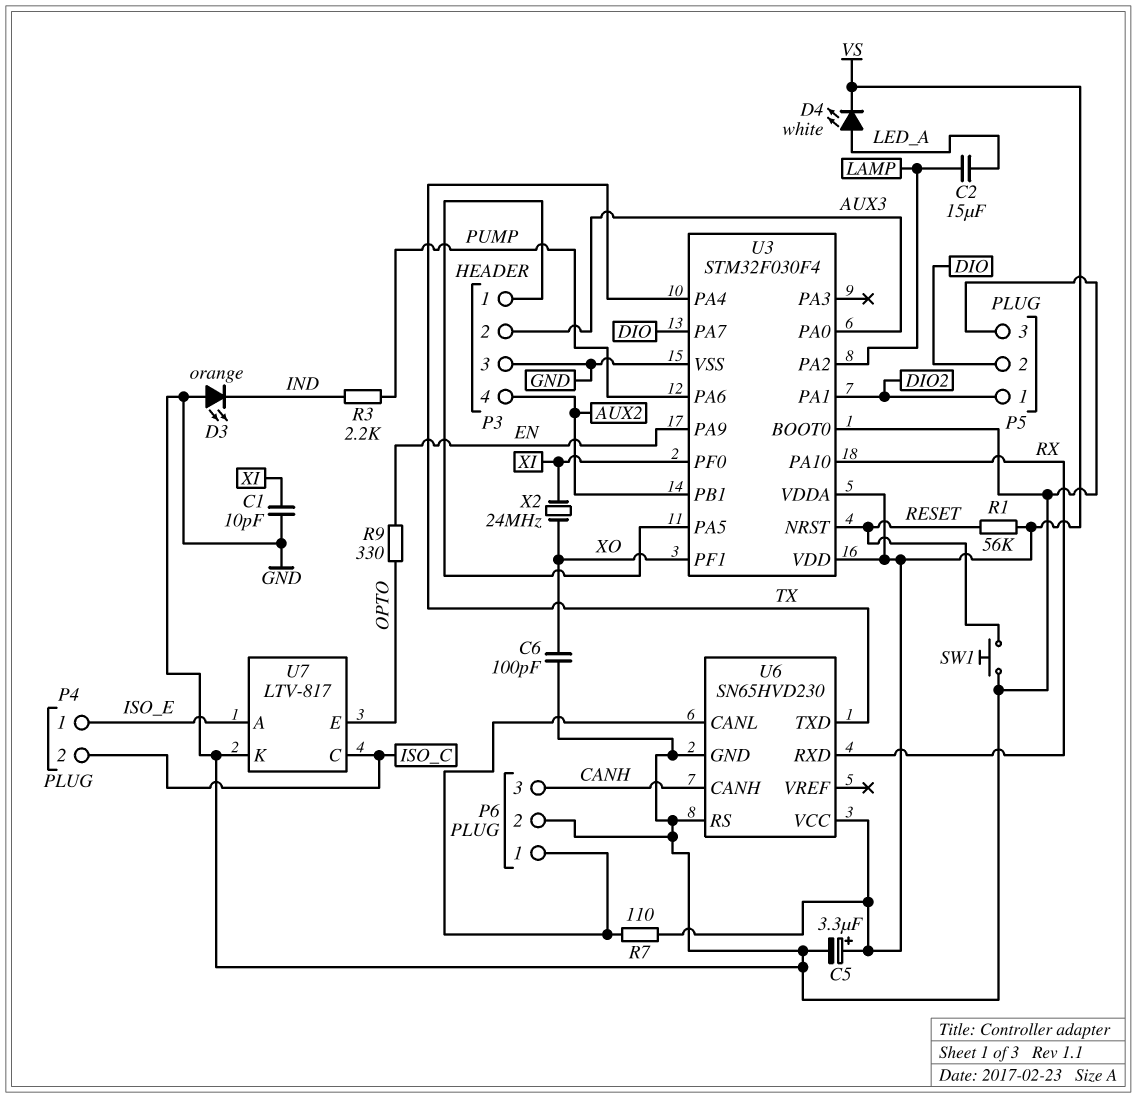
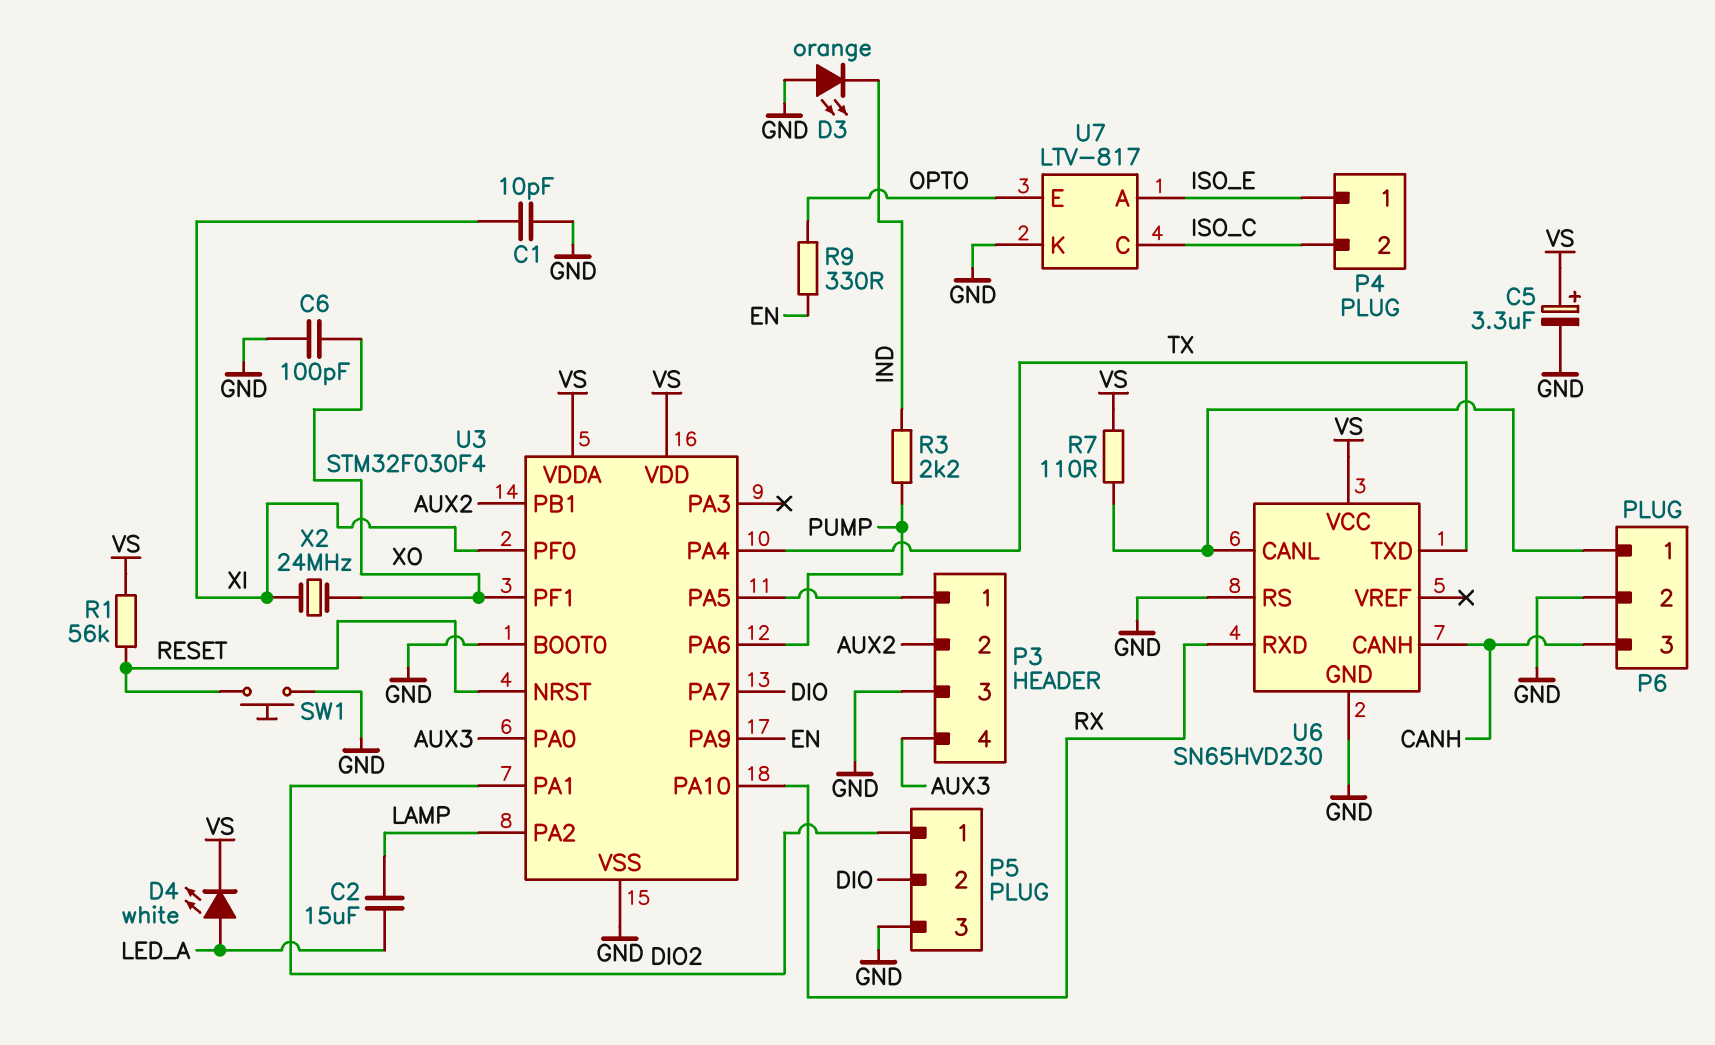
P3 pin 2: AUX3 -> AUX2
P3 pin 4: AUX2 -> AUX3

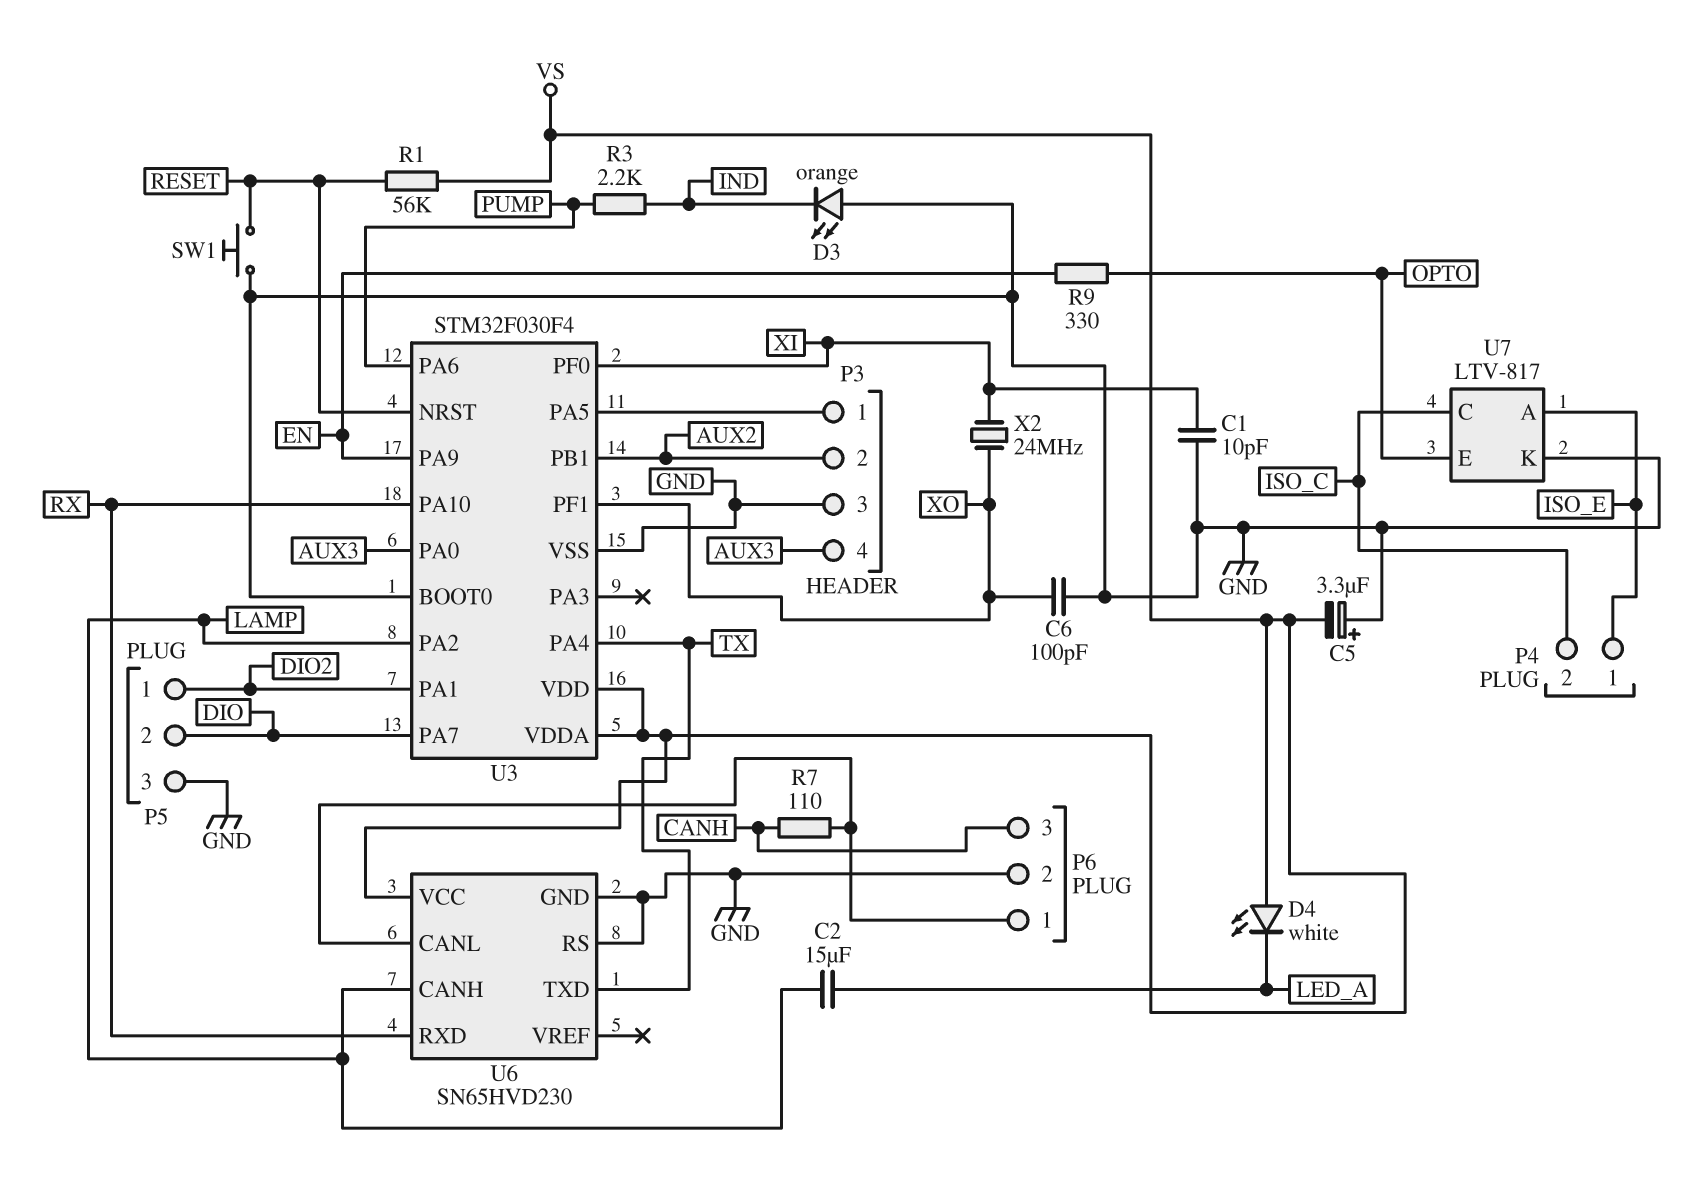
C5: 3.3uF (plus VS, minus GND) -> 3.3uF (plus GND, minus VS)
D4: LED white (A LED_A, K VS) -> LED white (A VS, K LED_A)
R7: 110 (P6/1, VS) -> 110 (CANH, P6/1)
U6 pin CANH: CANH -> LAMP

